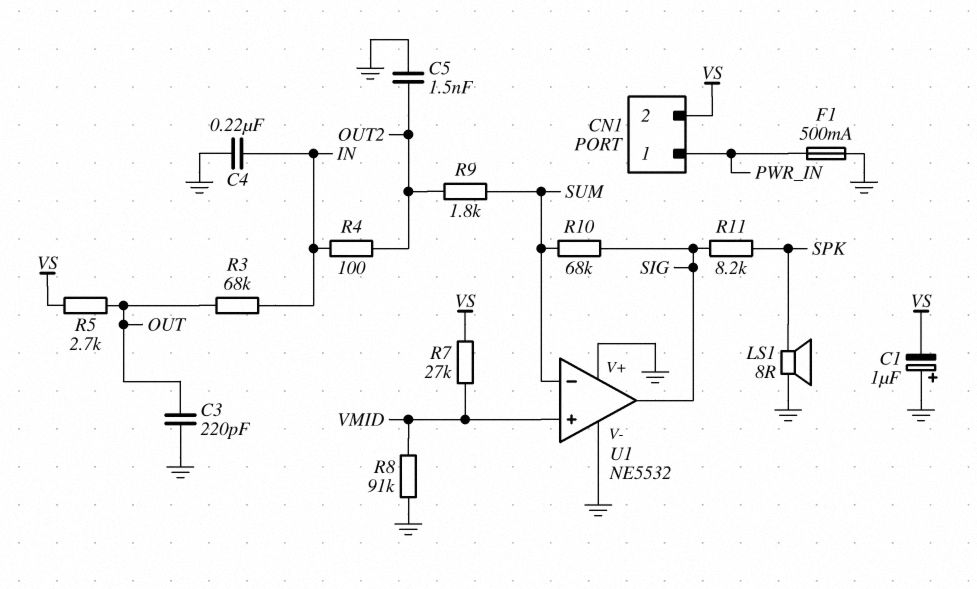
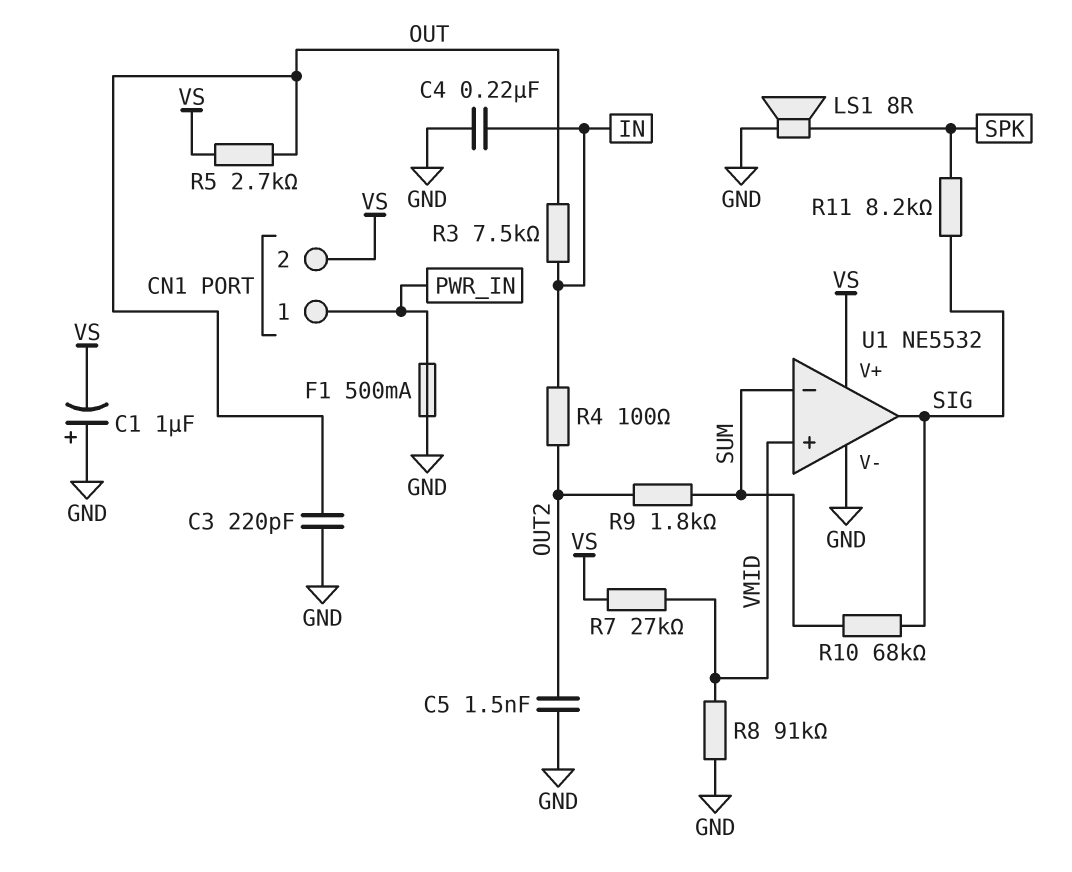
R3: 68k (IN, OUT) -> 7.5k (IN, OUT)
U1 pin V+: GND -> VS

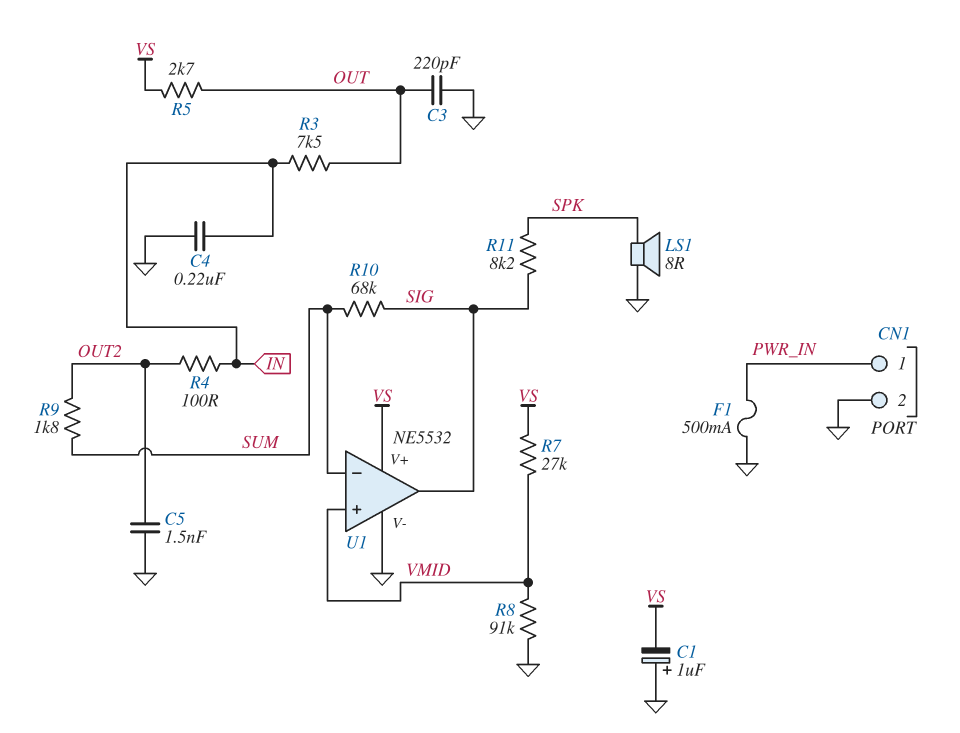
CN1 pin 2: VS -> GND

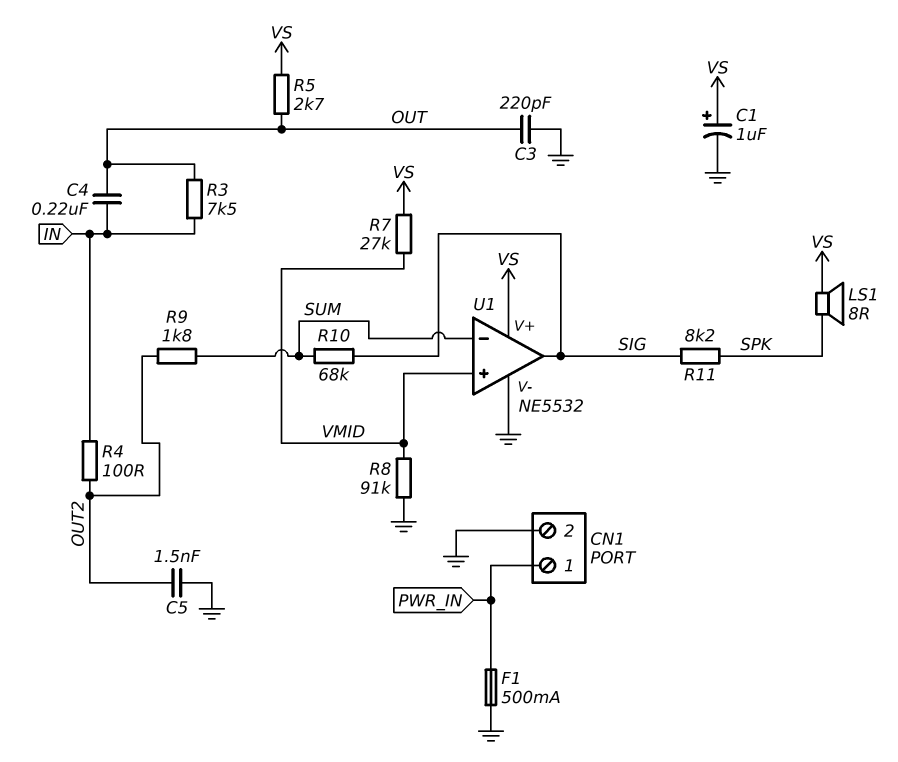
C1: 1uF (plus GND, minus VS) -> 1uF (plus VS, minus GND)
C4: 220nF (GND, IN) -> 220nF (IN, OUT)
LS1: speaker 8R (GND, SPK) -> speaker 8R (SPK, VS)

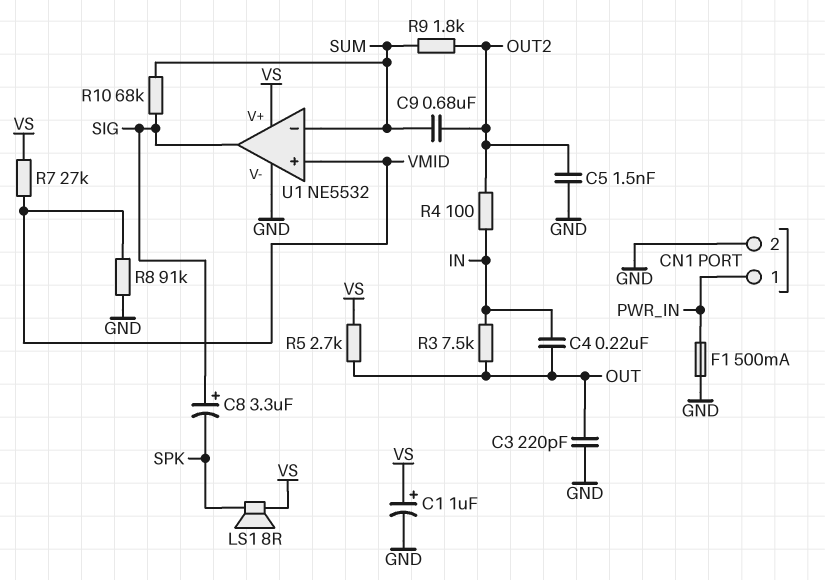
C8: none -> 3.3uF (plus SIG, minus SPK)
C9: none -> 680nF (OUT2, SUM)
R11: 8.2k (SIG, SPK) -> none

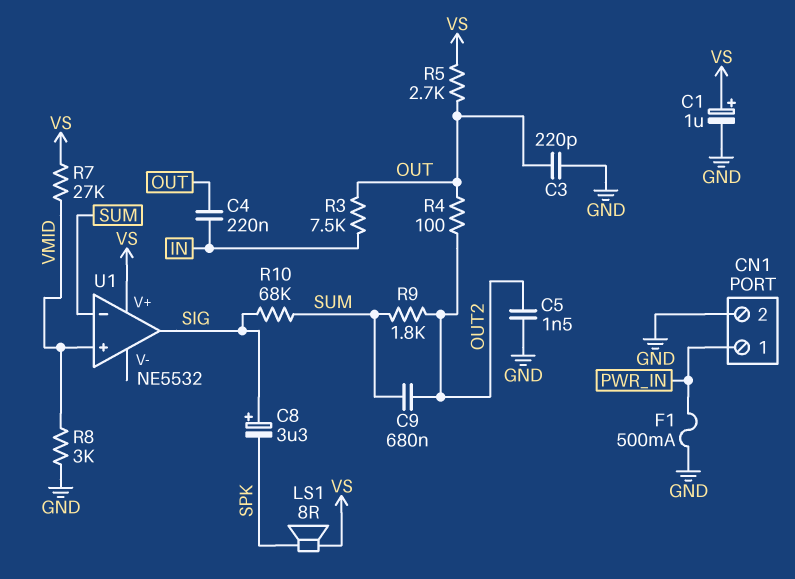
R4: 100 (IN, OUT2) -> 100 (OUT, OUT2)
R8: 91k (GND, VMID) -> 3k (GND, VMID)
U1 pin V-: GND -> none

